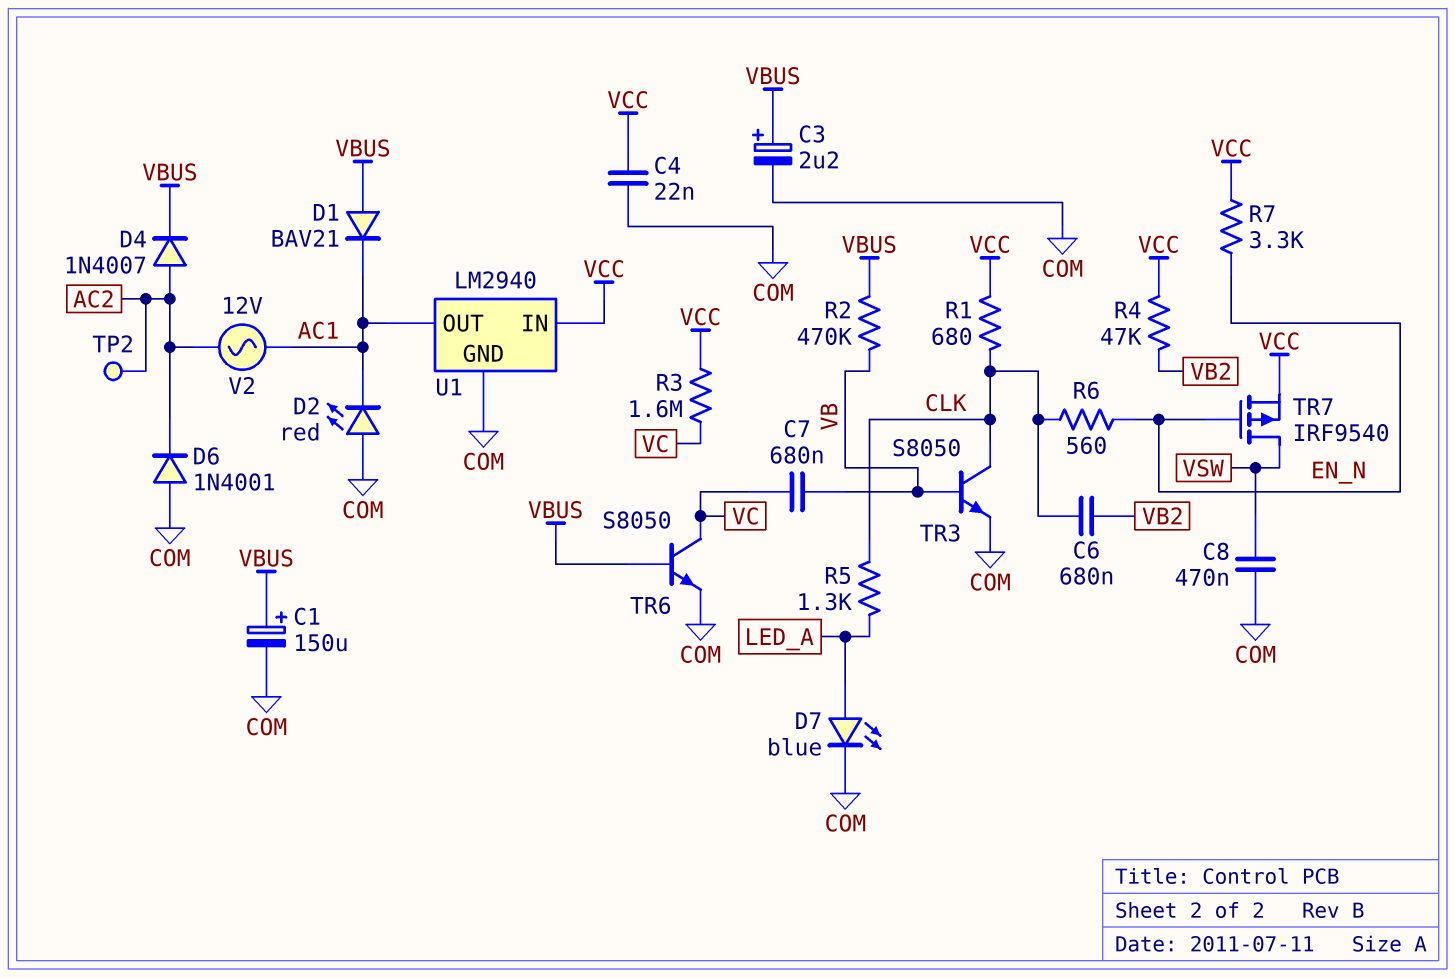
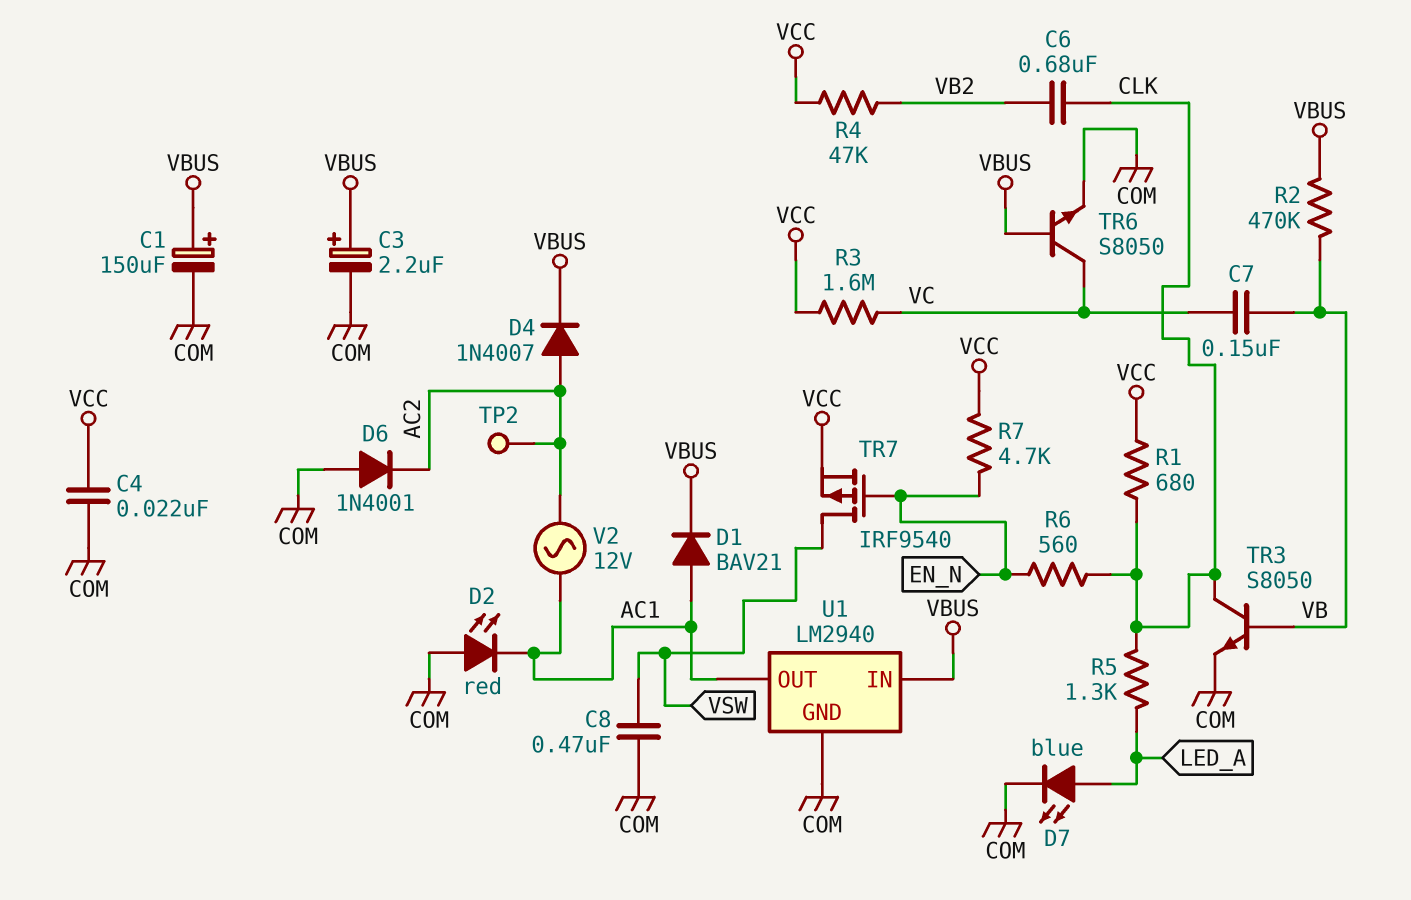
C7: 680nF (VB, VC) -> 150nF (VB, VC)
D1: diode BAV21 (A VBUS, K AC1) -> diode BAV21 (A AC1, K VBUS)
R7: 3.3k (EN_N, VCC) -> 4.7k (EN_N, VCC)
U1 pin IN: VCC -> VBUS

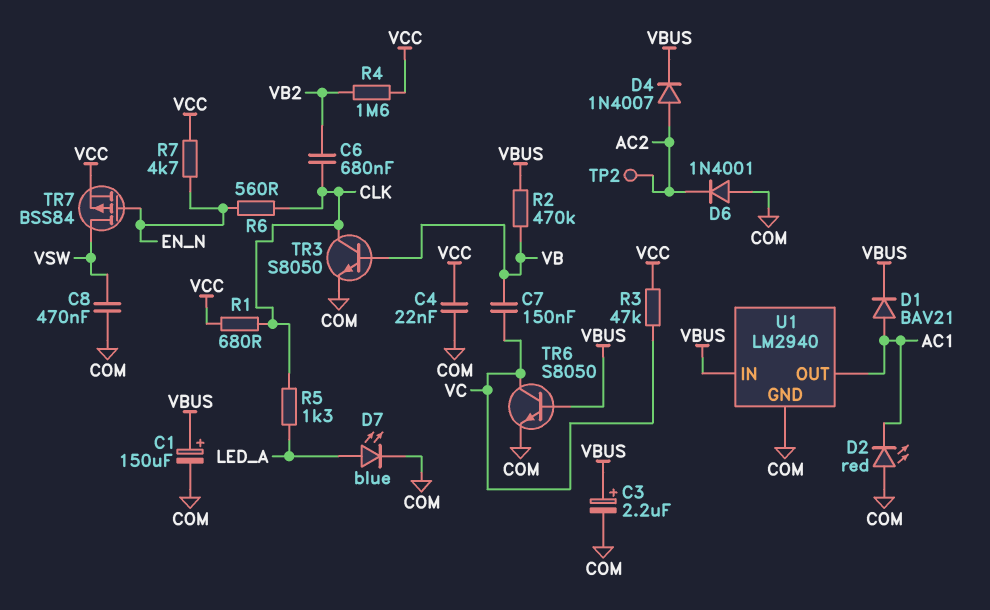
R3: 1.6M (VC, VCC) -> 47k (VC, VCC)
R4: 47k (VB2, VCC) -> 1.6M (VB2, VCC)
TR7: PMOS IRF9540 (G EN_N, D VSW, S VCC) -> PMOS BSS84 (G EN_N, D VSW, S VCC)
V2: AC 12V (AC1, AC2) -> none

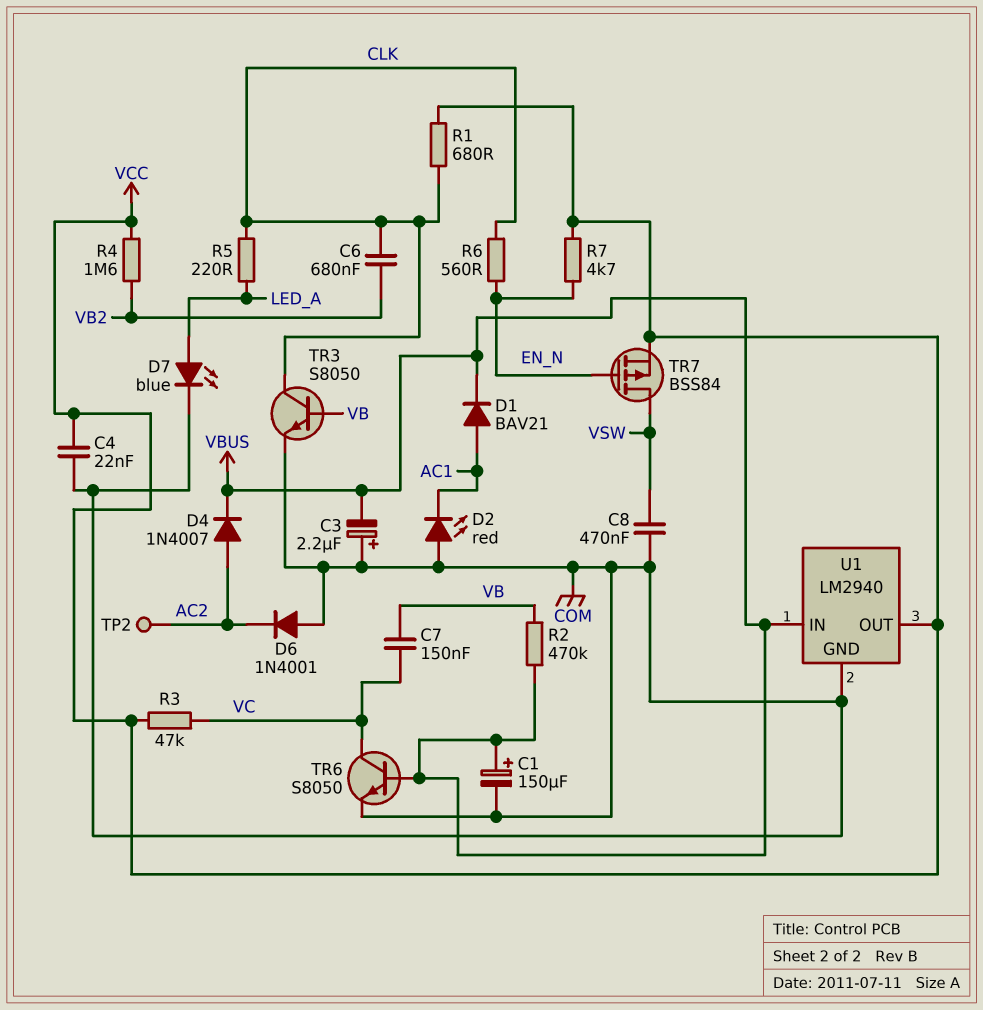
C3: 2.2uF (plus VBUS, minus COM) -> 2.2uF (plus COM, minus VBUS)
R5: 1.3k (CLK, LED_A) -> 220 (CLK, LED_A)
U1 pin OUT: AC1 -> VCC

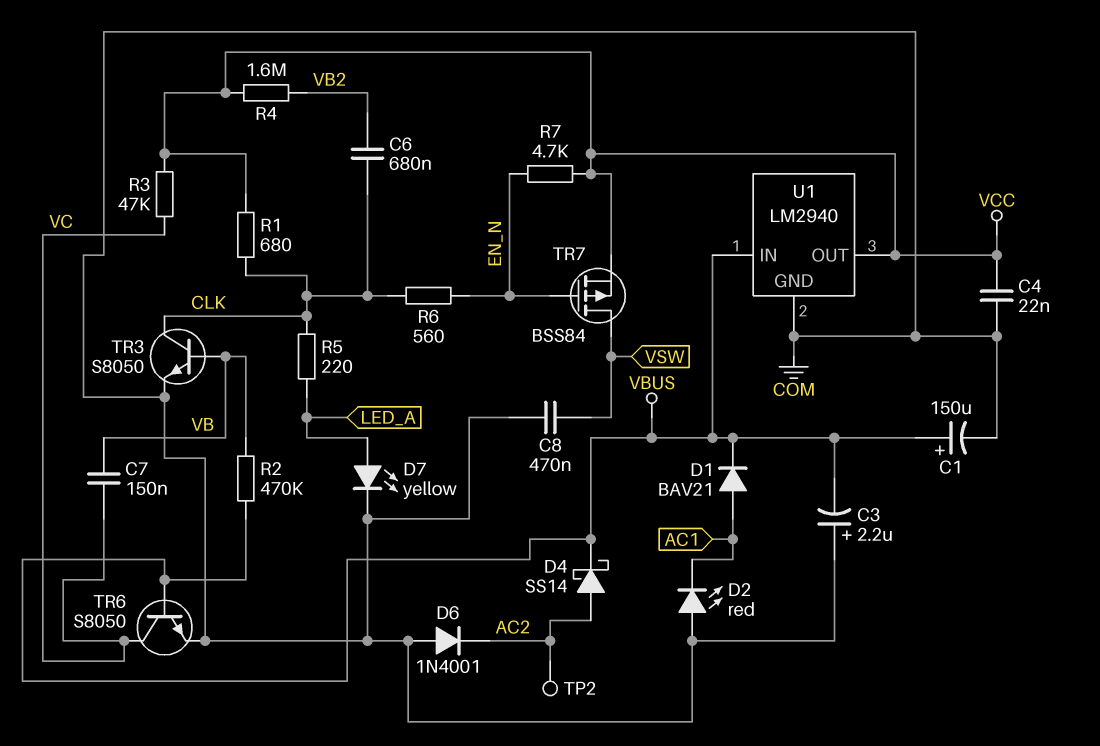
D4: diode 1N4007 (A AC2, K VBUS) -> schottky SS14 (A AC2, K VBUS)
D7: LED blue (A LED_A, K COM) -> LED yellow (A LED_A, K COM)

